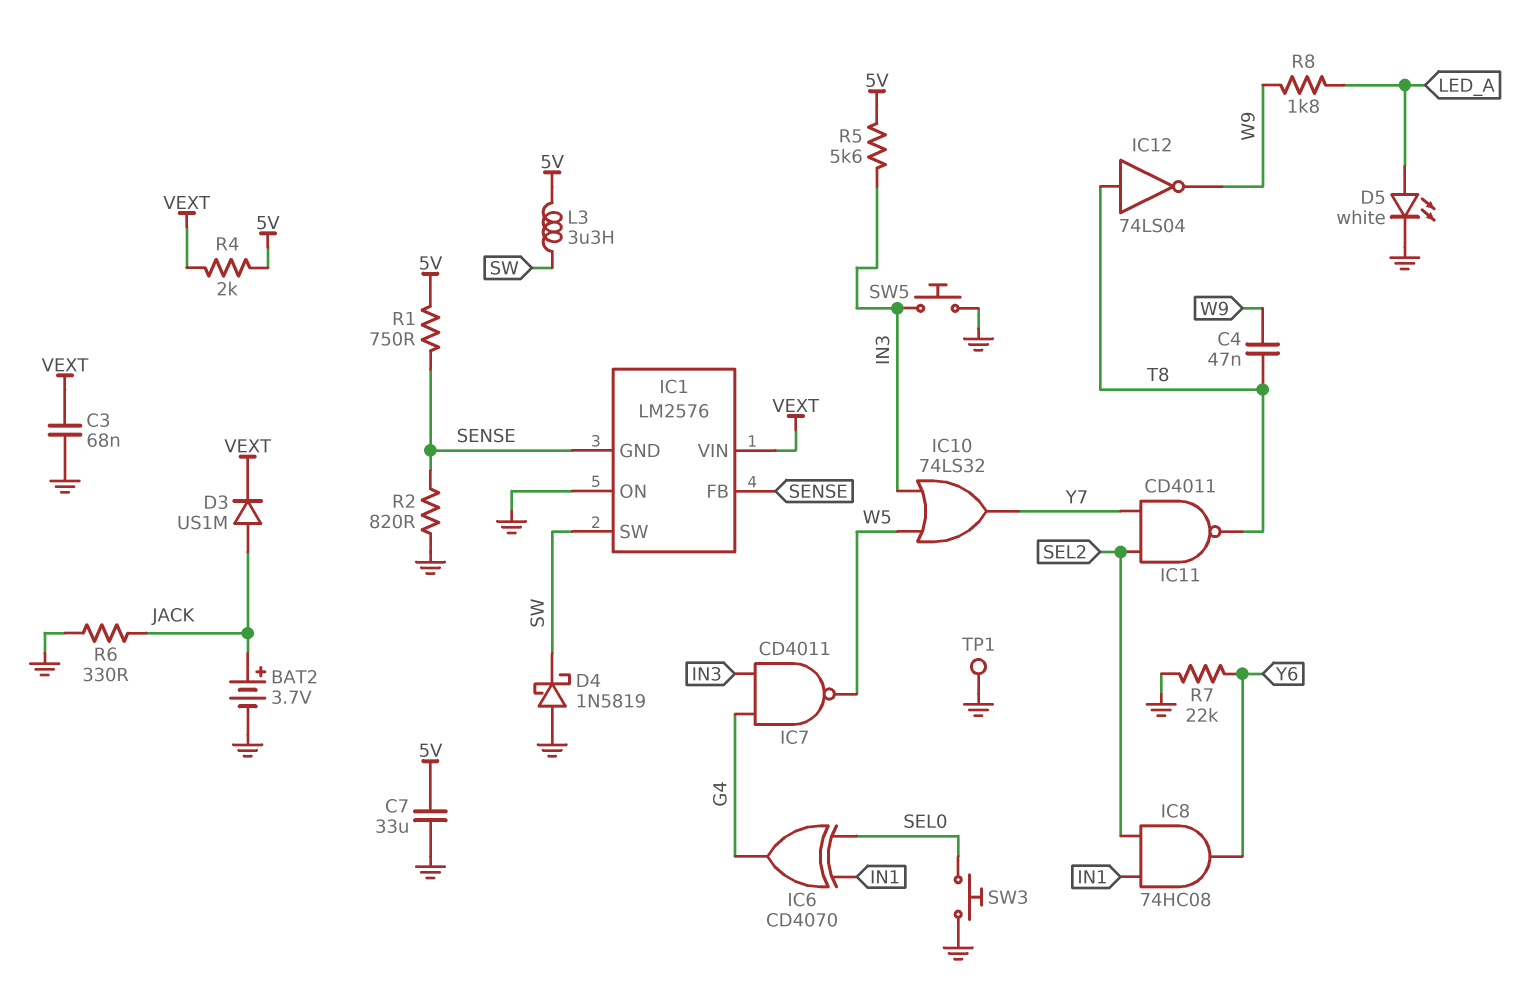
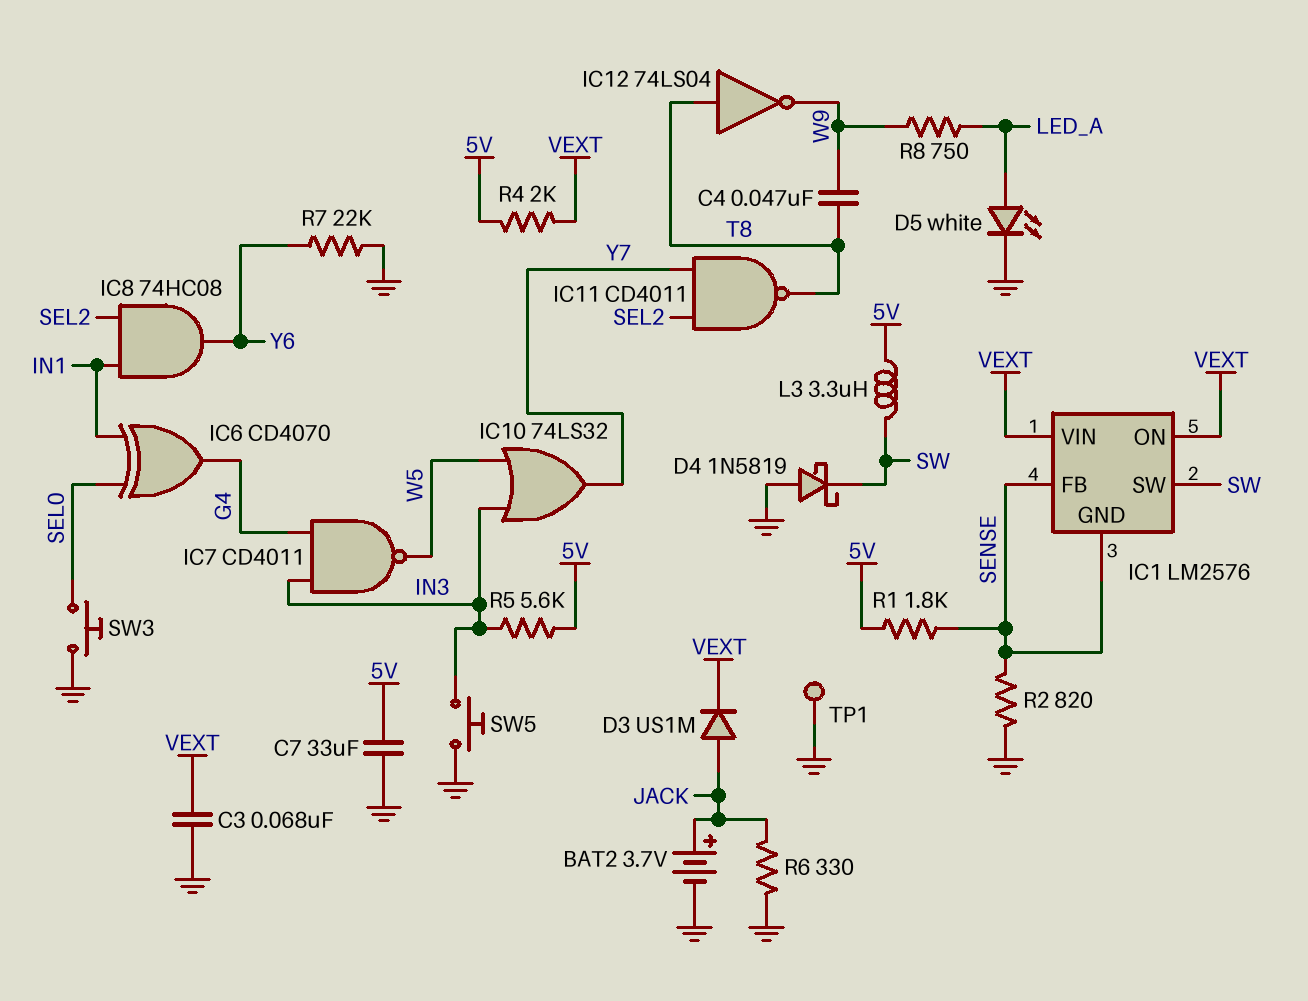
IC1 pin ON: GND -> VEXT
R1: 750 (5V, SENSE) -> 1.8k (5V, SENSE)
R8: 1.8k (LED_A, W9) -> 750 (LED_A, W9)

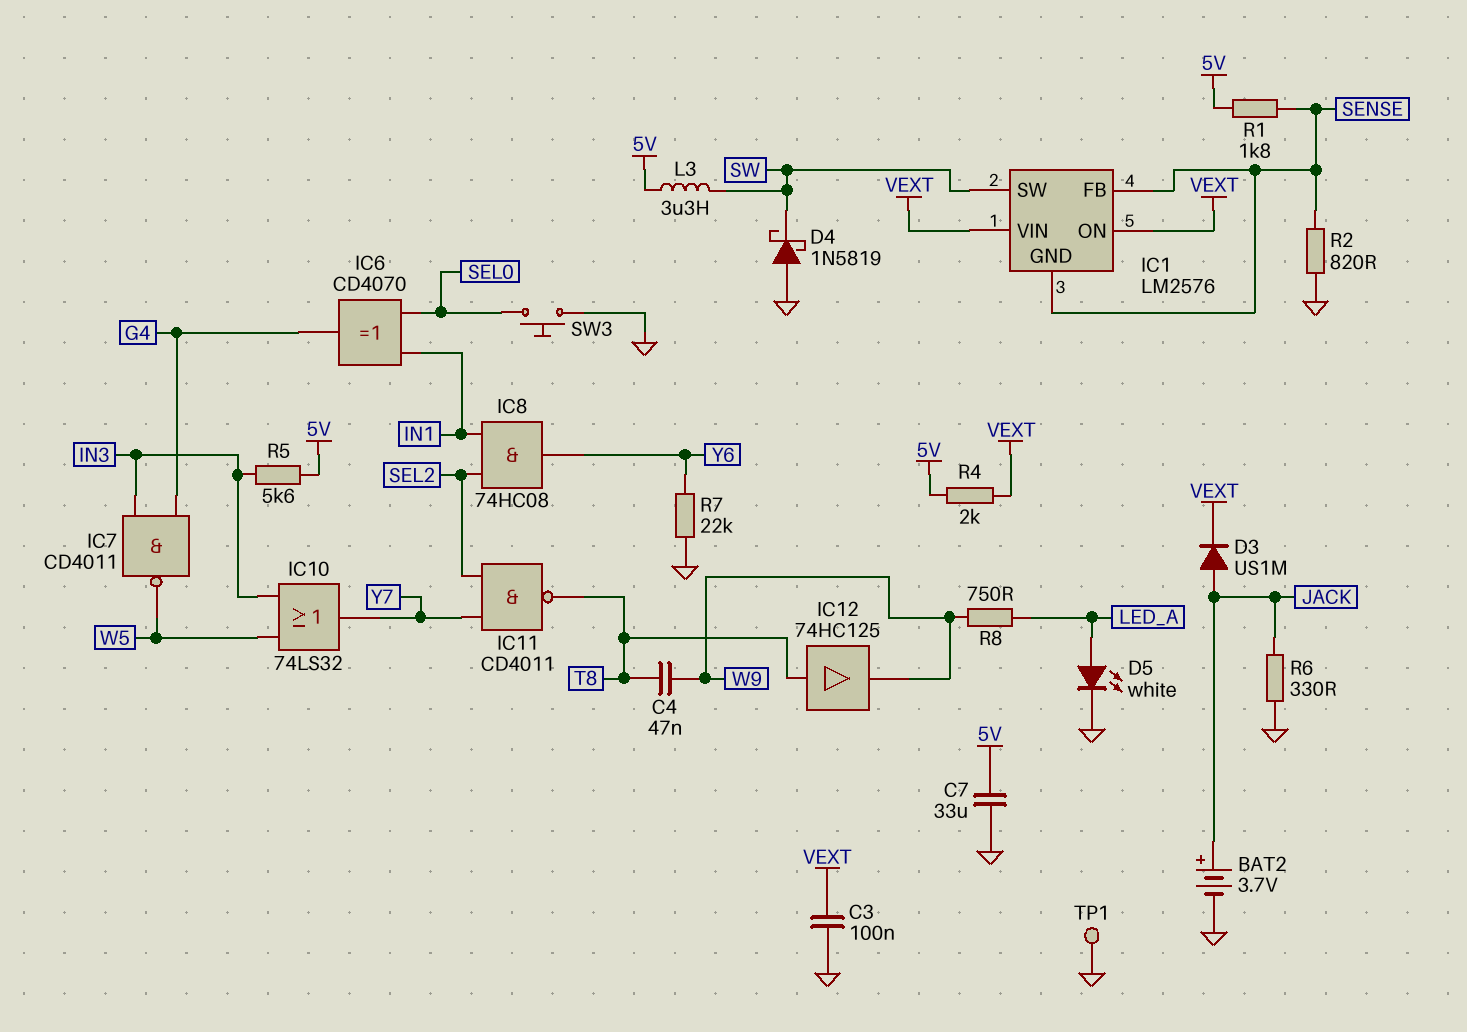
C3: 68nF (GND, VEXT) -> 100nF (GND, VEXT)
IC12: NOT 74LS04 (in T8, out W9) -> buffer 74HC125 (in T8, out W9)
SW5: button (GND, IN3) -> none

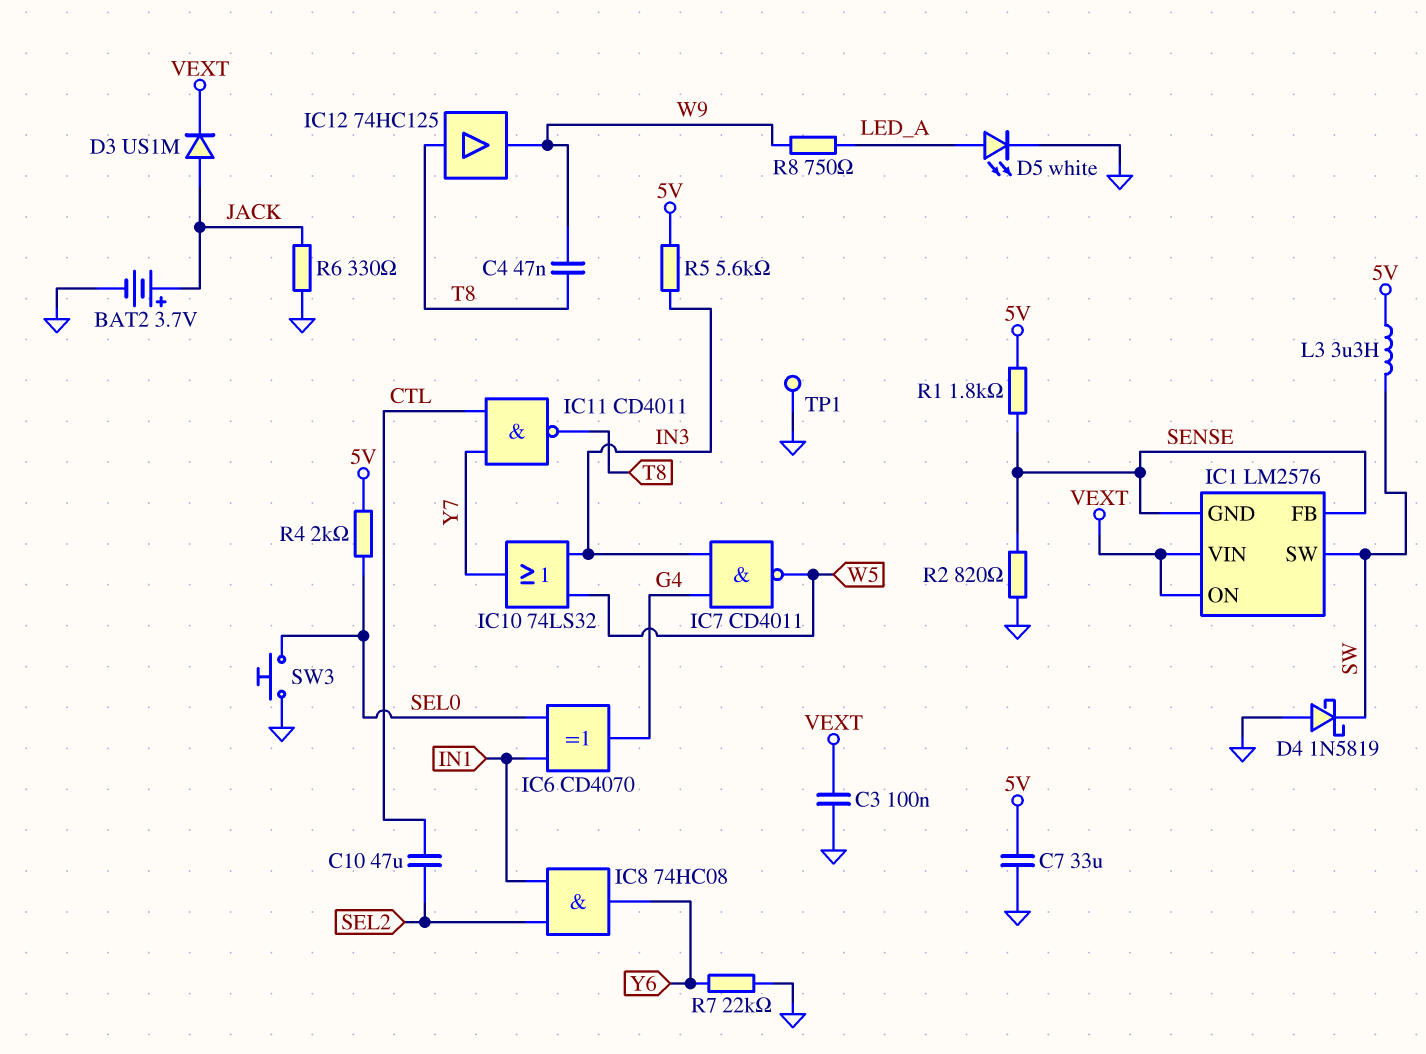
C10: none -> 47uF (CTL, SEL2)
IC11: NAND CD4011 (in SEL2, in Y7, out T8) -> NAND CD4011 (in CTL, in Y7, out T8)
R4: 2k (5V, VEXT) -> 2k (5V, SEL0)

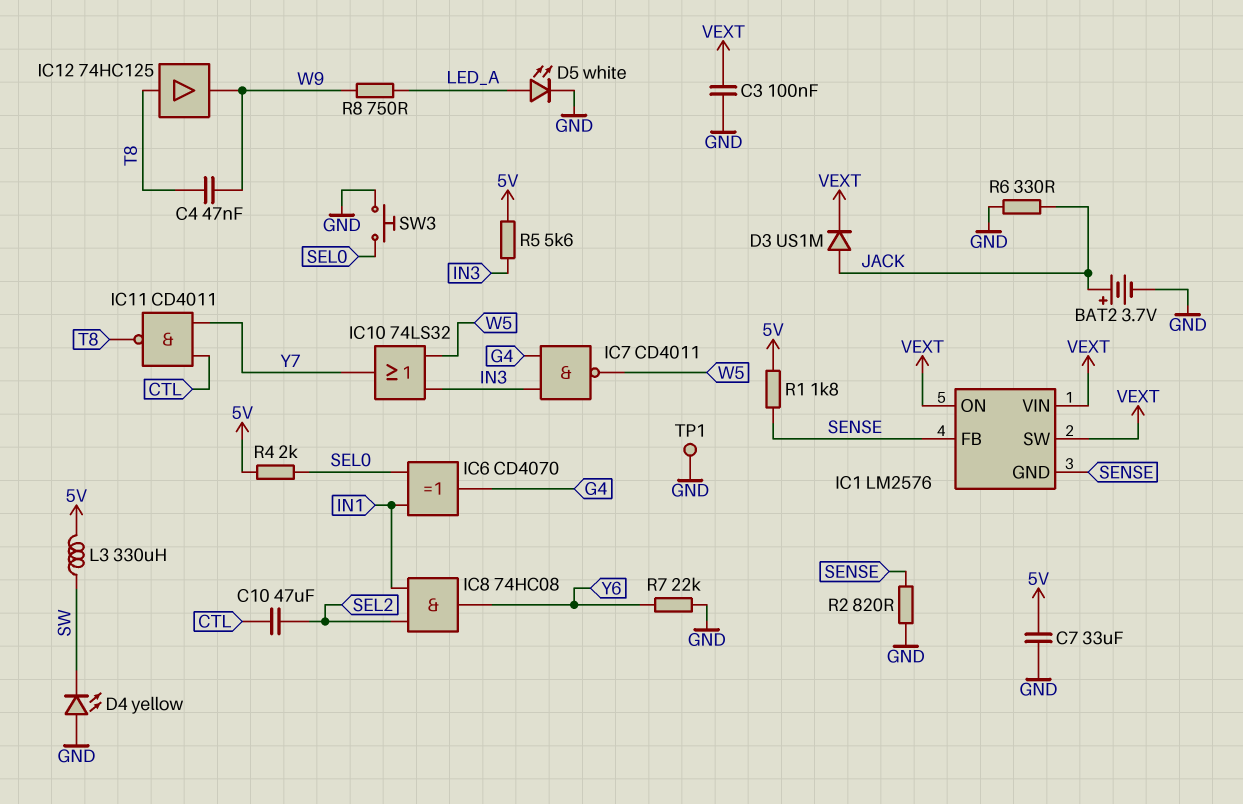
D4: schottky 1N5819 (A GND, K SW) -> LED yellow (A GND, K SW)
IC1 pin SW: SW -> VEXT
L3: 3.3uH (5V, SW) -> 330uH (5V, SW)

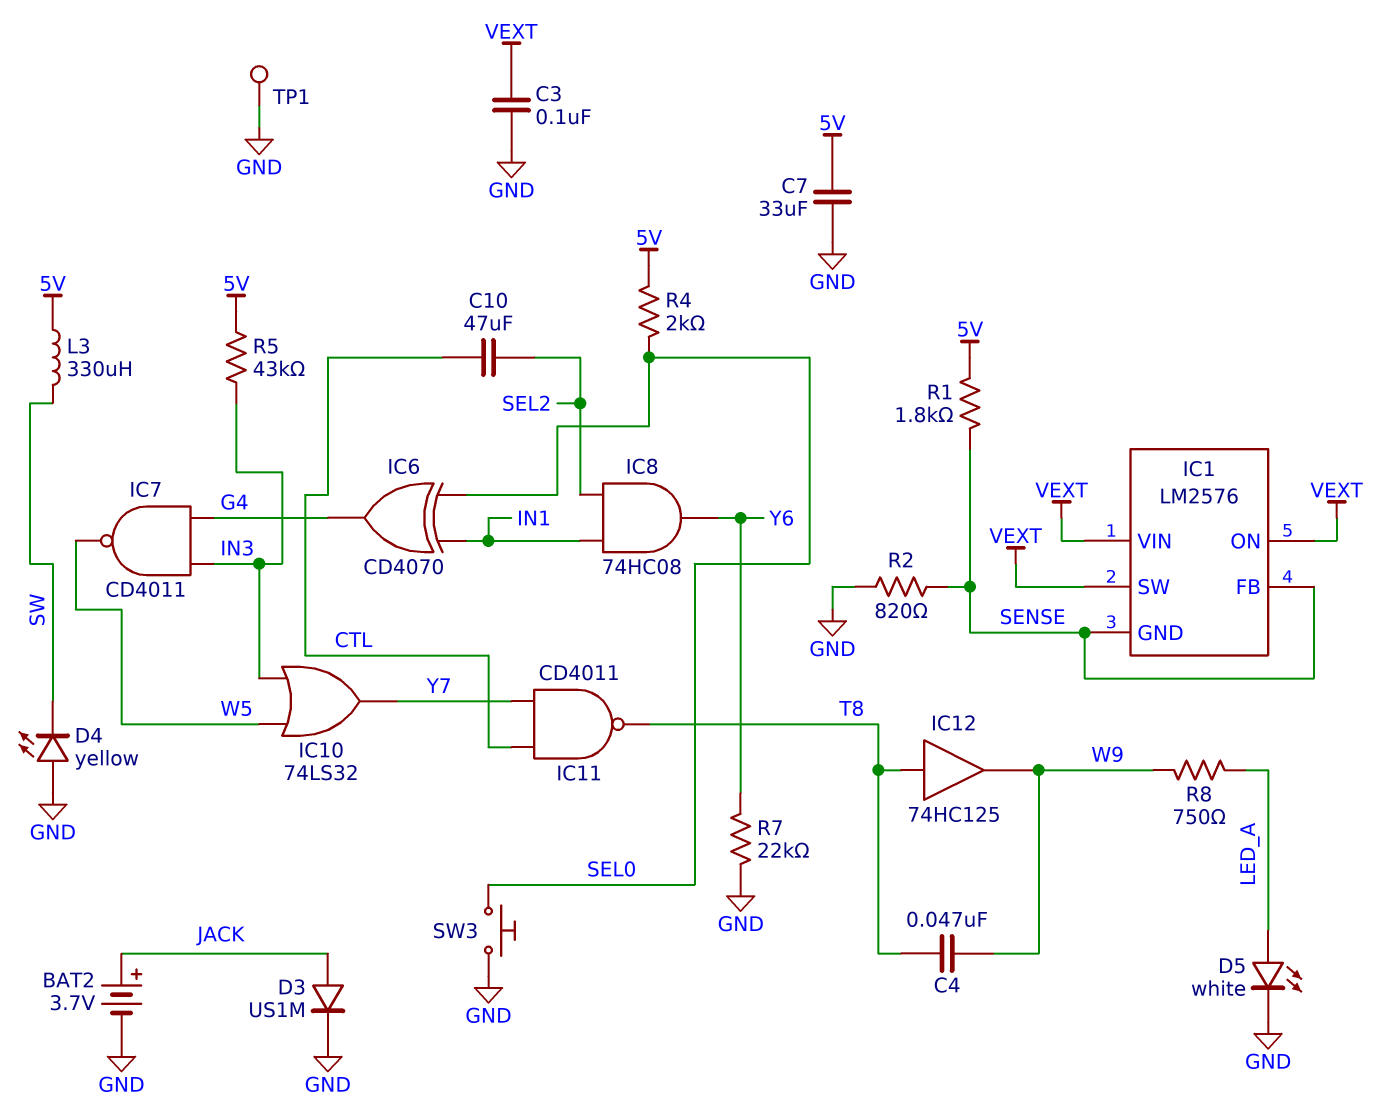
D3: diode US1M (A JACK, K VEXT) -> diode US1M (A JACK, K GND)
R5: 5.6k (5V, IN3) -> 43k (5V, IN3)
R6: 330 (GND, JACK) -> none

